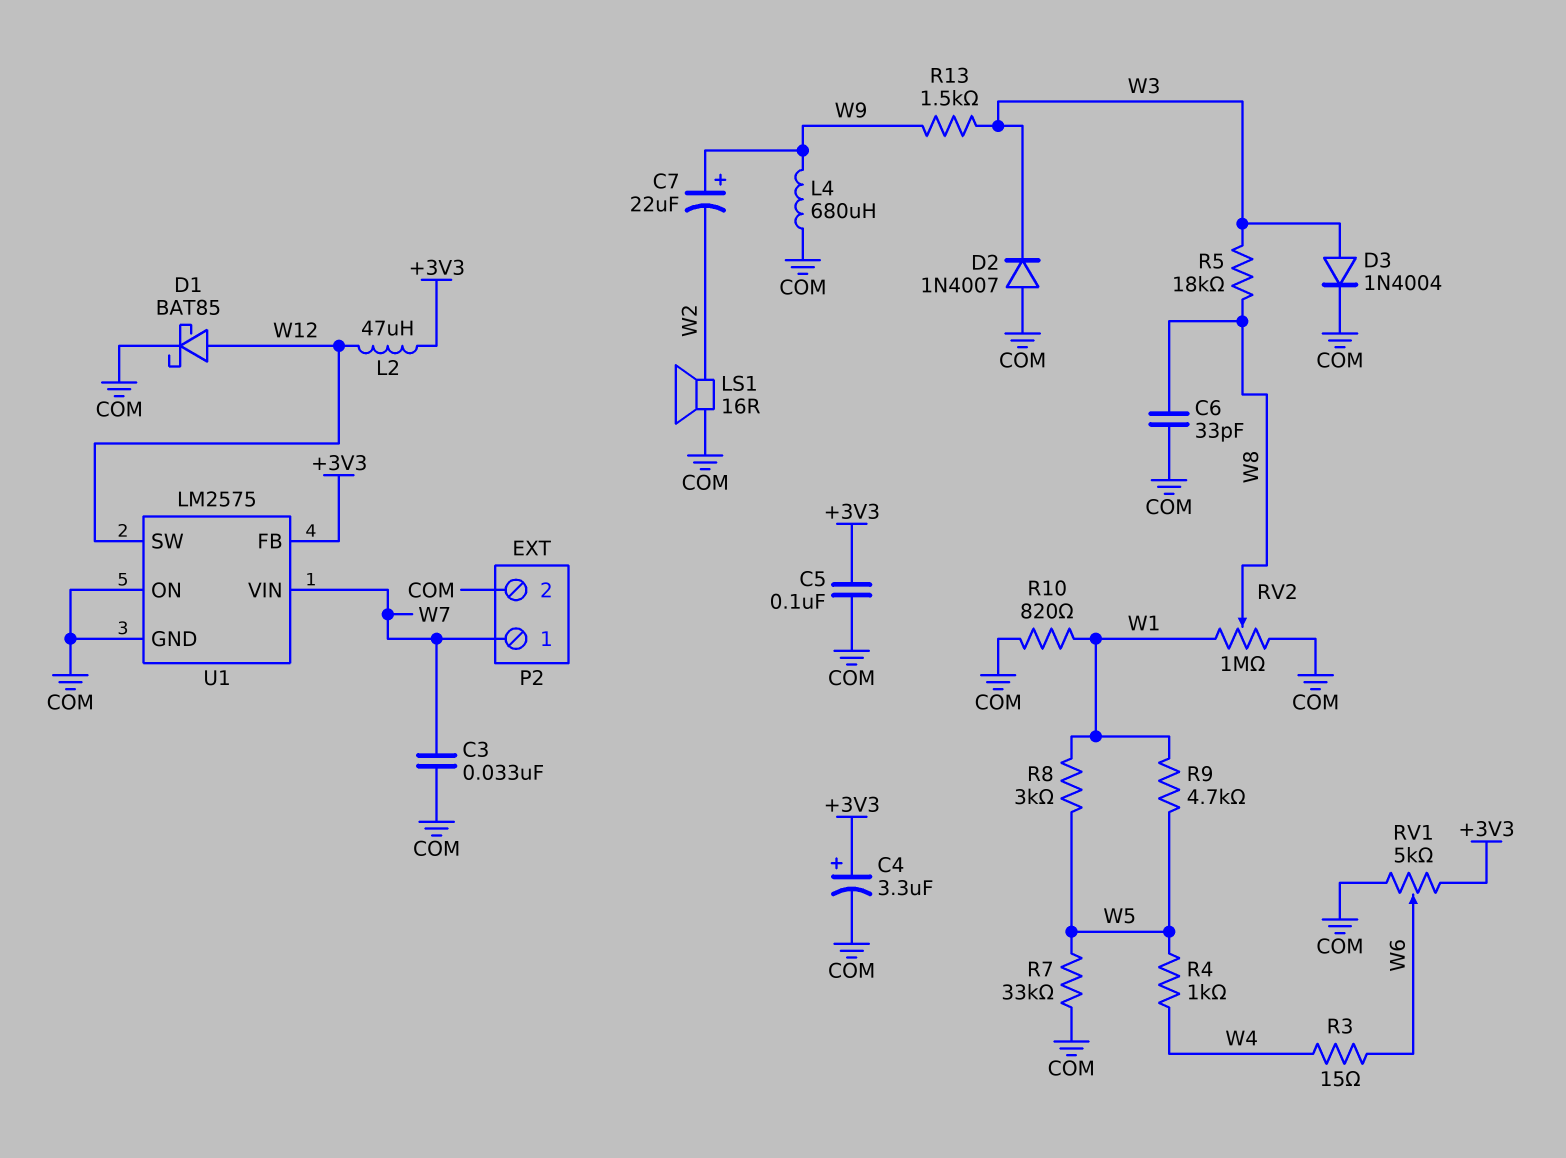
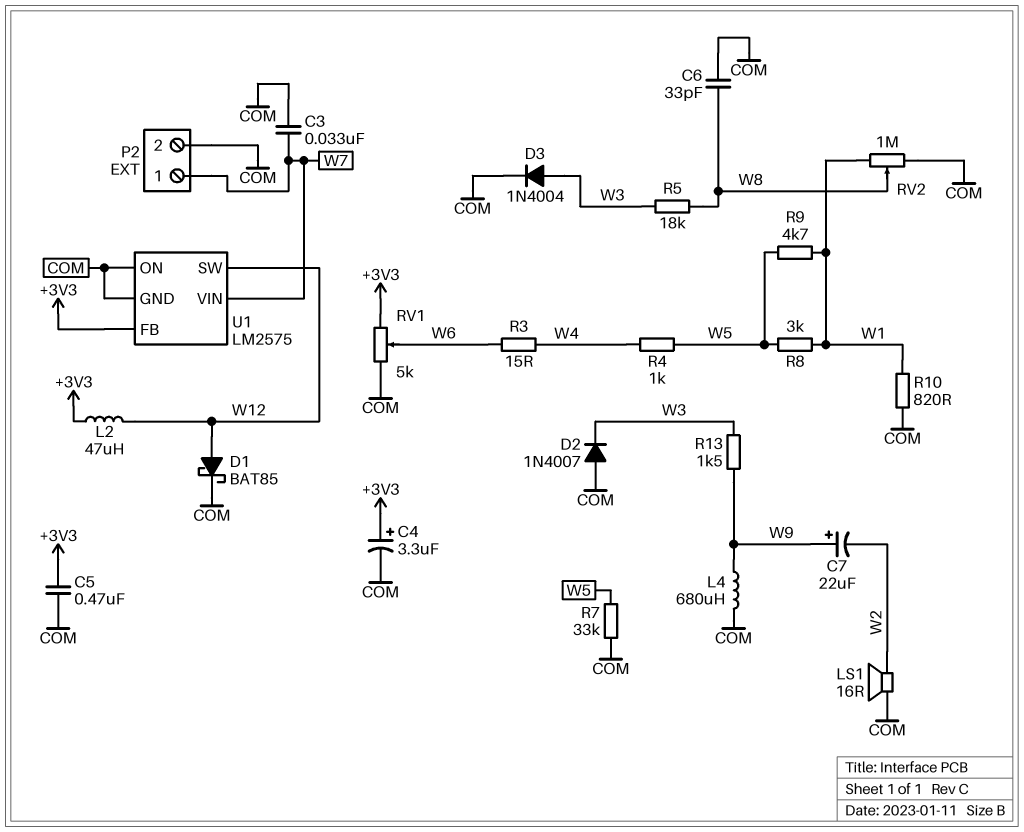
C5: 100nF (+3V3, COM) -> 470nF (+3V3, COM)

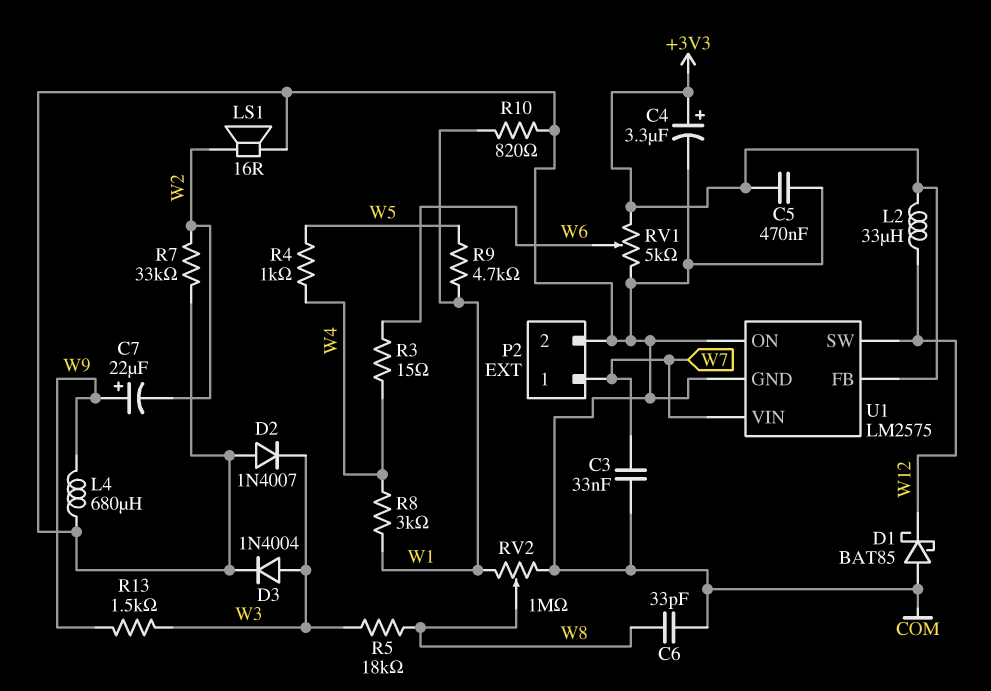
D1: schottky BAT85 (A W12, K COM) -> schottky BAT85 (A COM, K W12)
L2: 47uH (+3V3, W12) -> 33uH (+3V3, W12)
R7: 33k (COM, W5) -> 33k (COM, W2)
R8: 3k (W1, W5) -> 3k (W1, W4)

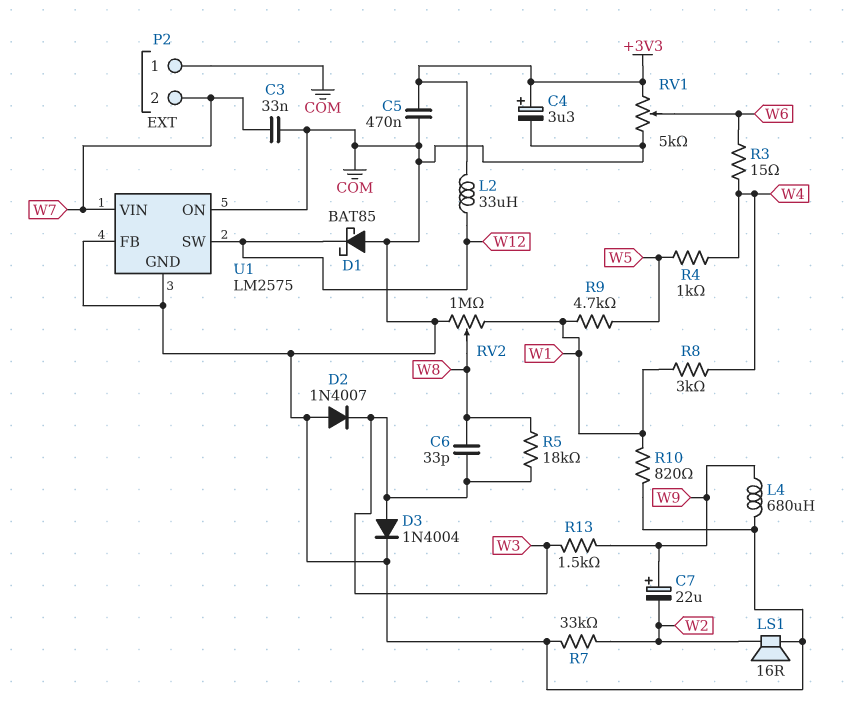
C6: 33pF (COM, W8) -> 33pF (W3, W8)
P2 pin 1: W7 -> COM
P2 pin 2: COM -> W7
U1 pin FB: +3V3 -> COM

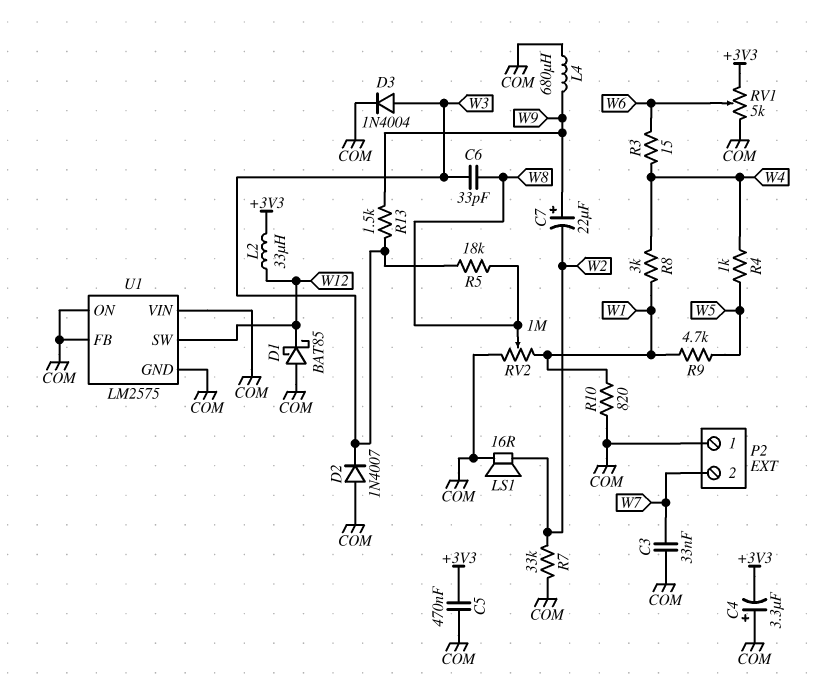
C4: 3.3uF (plus +3V3, minus COM) -> 3.3uF (plus COM, minus +3V3)
U1 pin VIN: W7 -> COM

